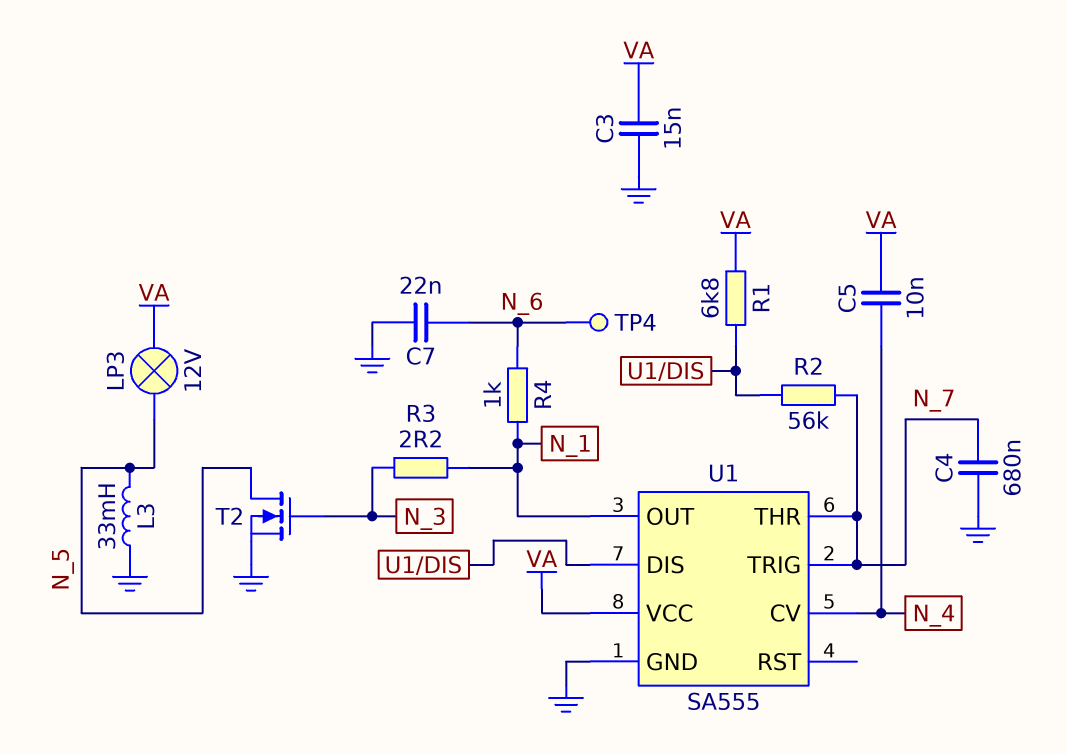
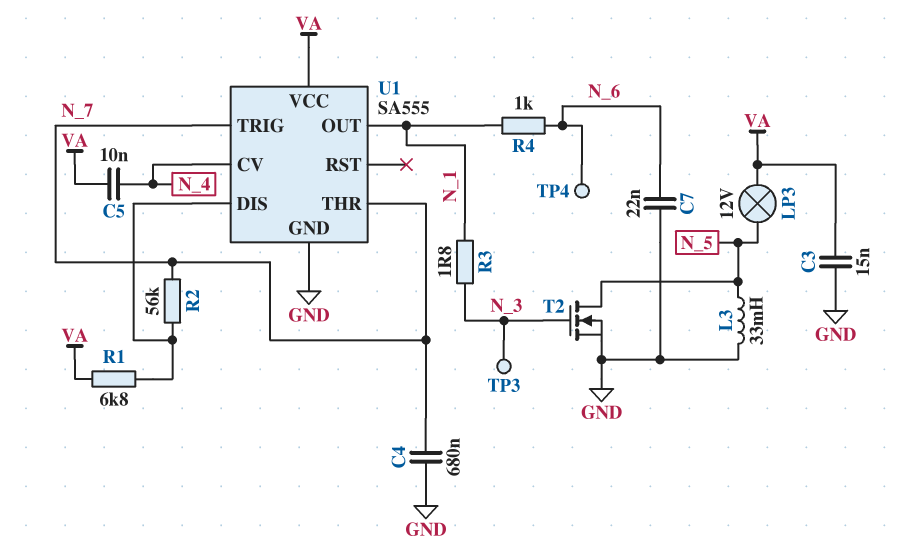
R3: 2.2 (N_1, N_3) -> 1.8 (N_1, N_3)
TP3: none -> test point (N_3)

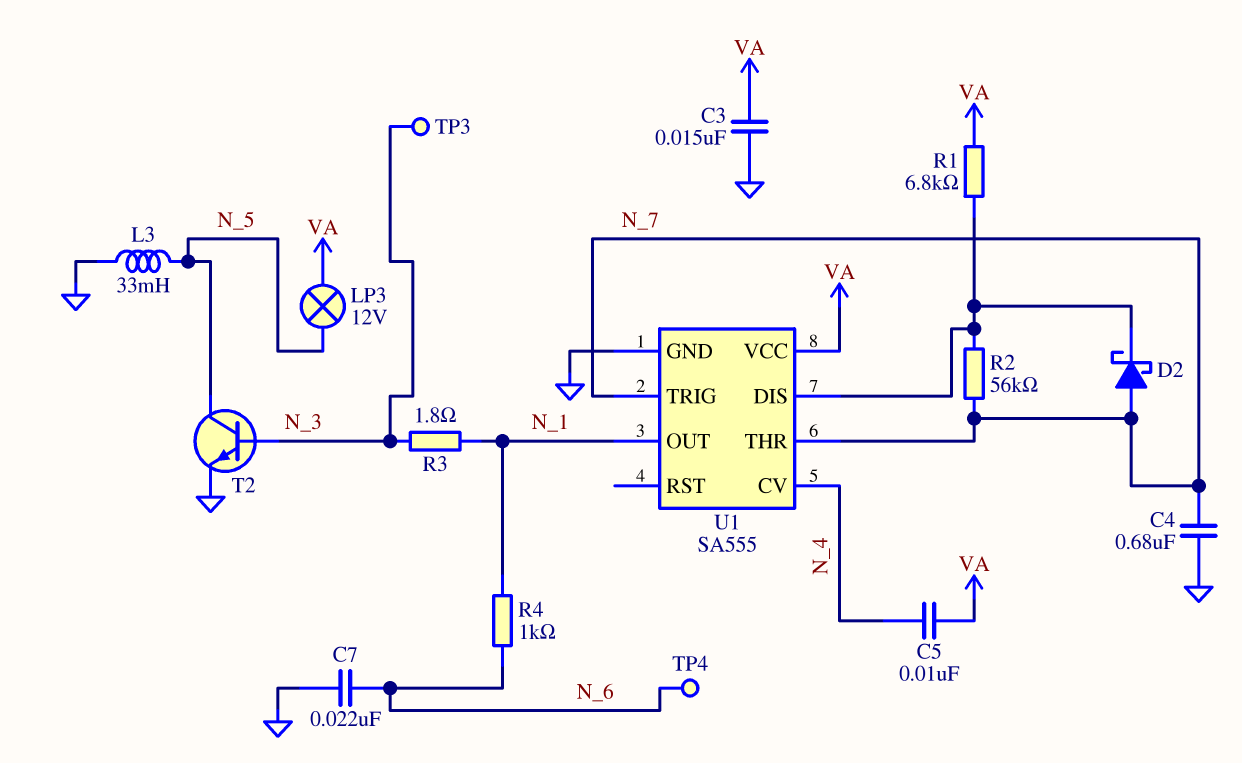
D2: none -> schottky (A N_7, K U1/DIS)
T2: NMOS (G N_3, D N_5, S GND) -> NPN (B N_3, C N_5, E GND)

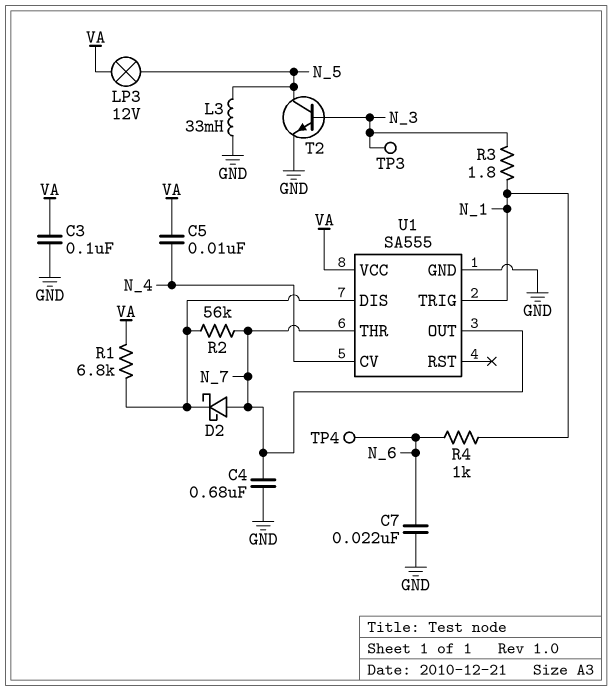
C3: 15nF (GND, VA) -> 100nF (GND, VA)
U1 pin OUT: N_1 -> N_7
U1 pin TRIG: N_7 -> N_1

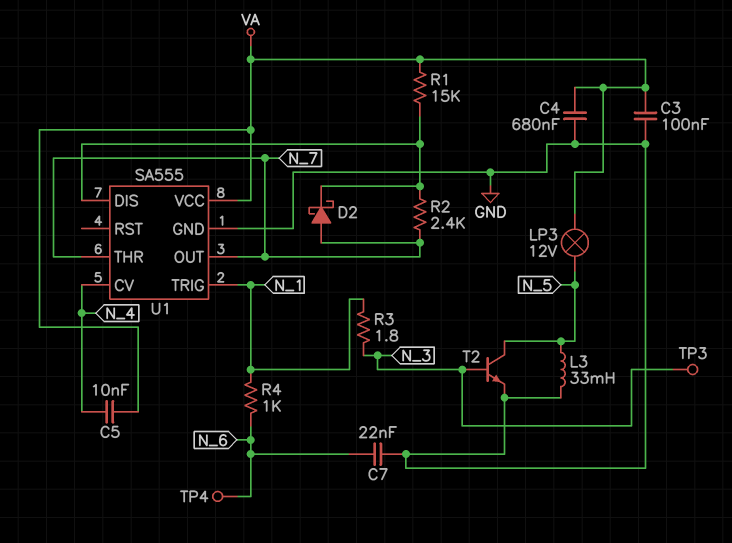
C4: 680nF (GND, N_7) -> 680nF (GND, VA)
R1: 6.8k (U1/DIS, VA) -> 15k (U1/DIS, VA)
R2: 56k (N_7, U1/DIS) -> 2.4k (N_7, U1/DIS)

